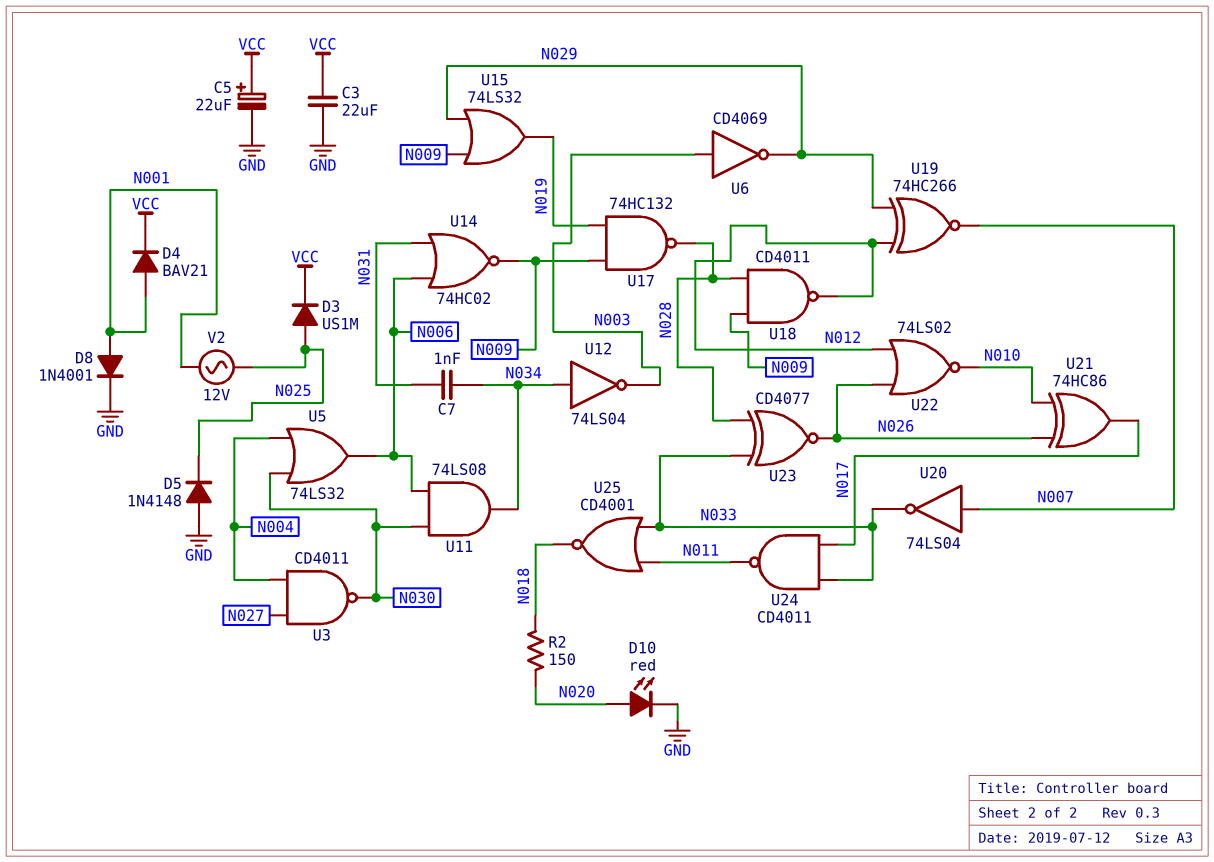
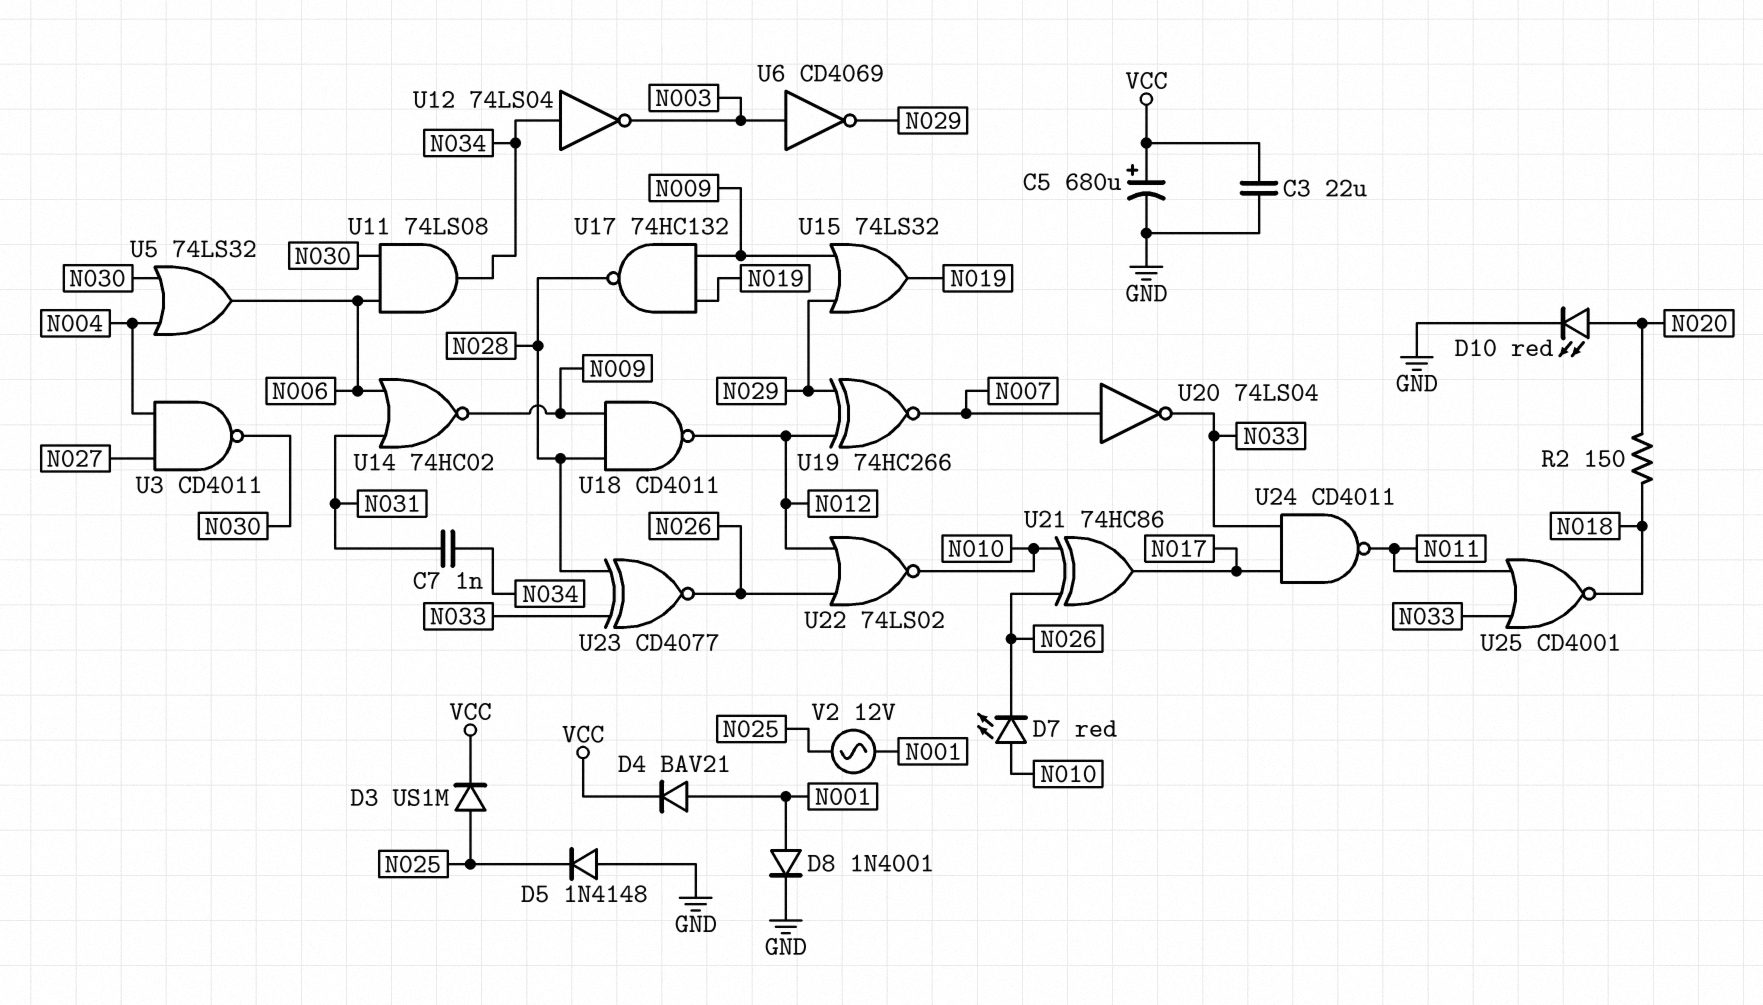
C5: 22uF (plus VCC, minus GND) -> 680uF (plus VCC, minus GND)
D7: none -> LED red (A N010, K N026)

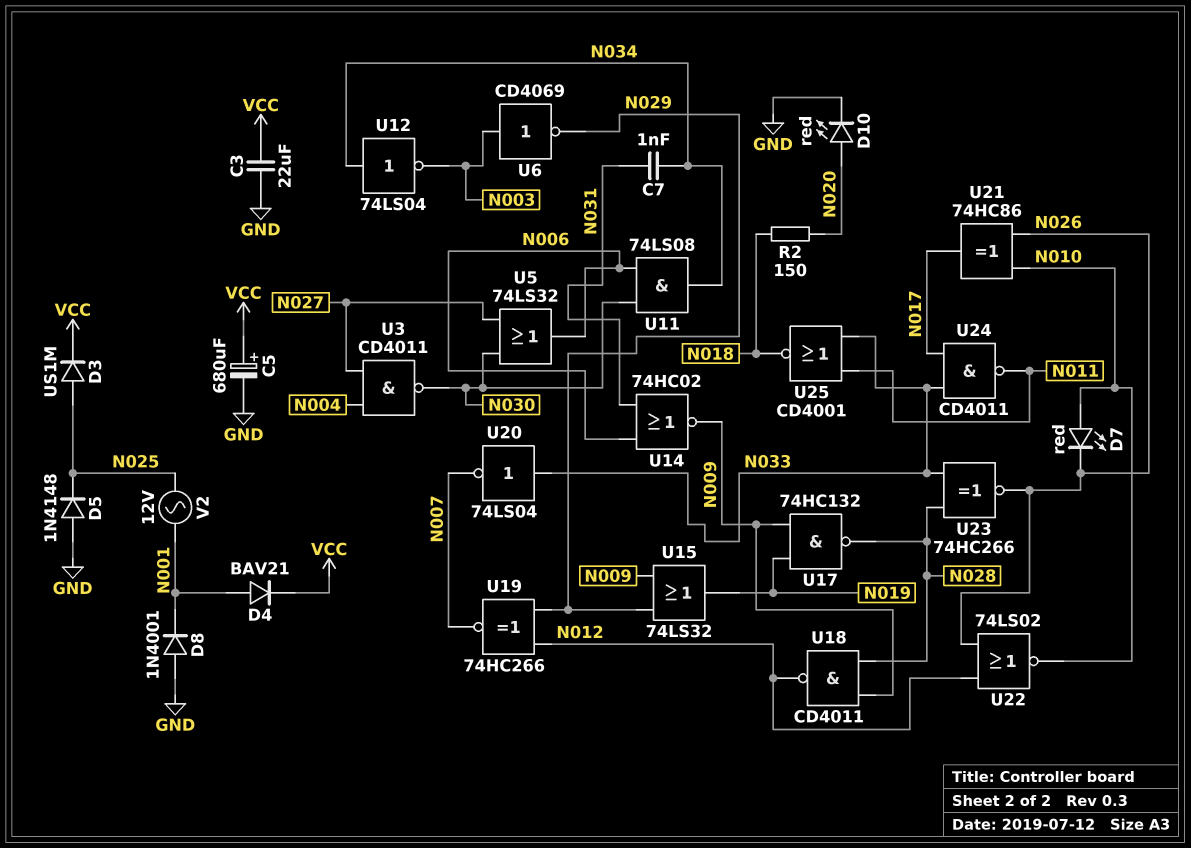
D8: diode 1N4001 (A N001, K GND) -> diode 1N4001 (A GND, K N001)
U5: OR 74LS32 (in N004, in N030, out N006) -> OR 74LS32 (in N027, in N030, out N006)
U20: NOT 74LS04 (in N007, out N033) -> NOT 74LS04 (in N033, out N007)
U23: XNOR CD4077 (in N028, in N033, out N026) -> XNOR 74HC266 (in N028, in N033, out N026)

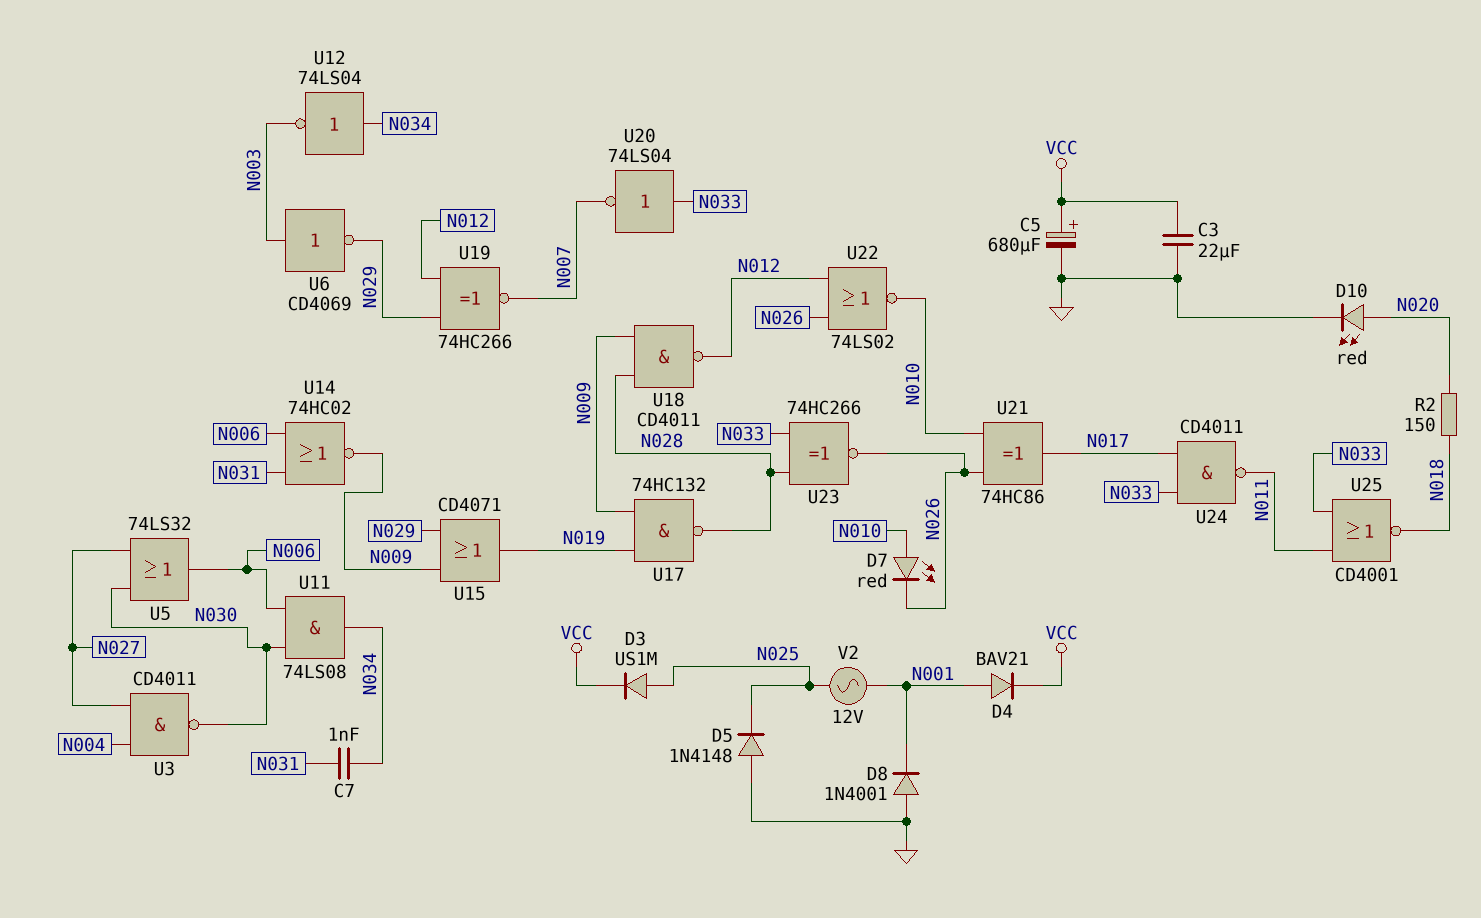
U15: OR 74LS32 (in N009, in N029, out N019) -> OR CD4071 (in N009, in N029, out N019)

